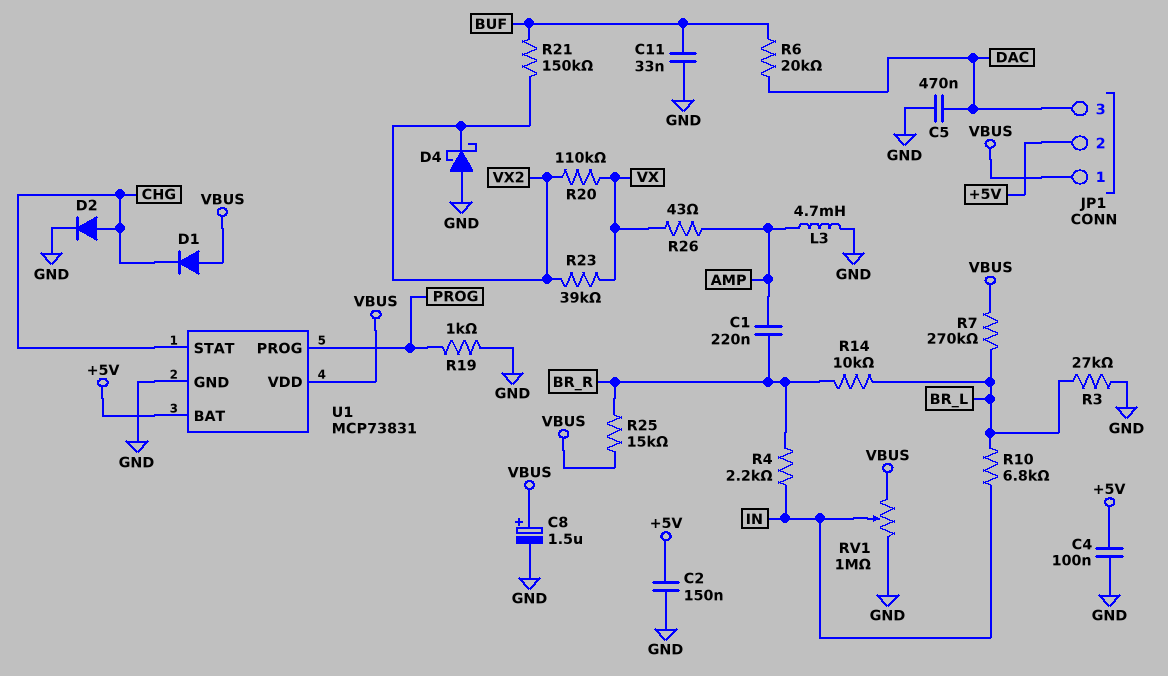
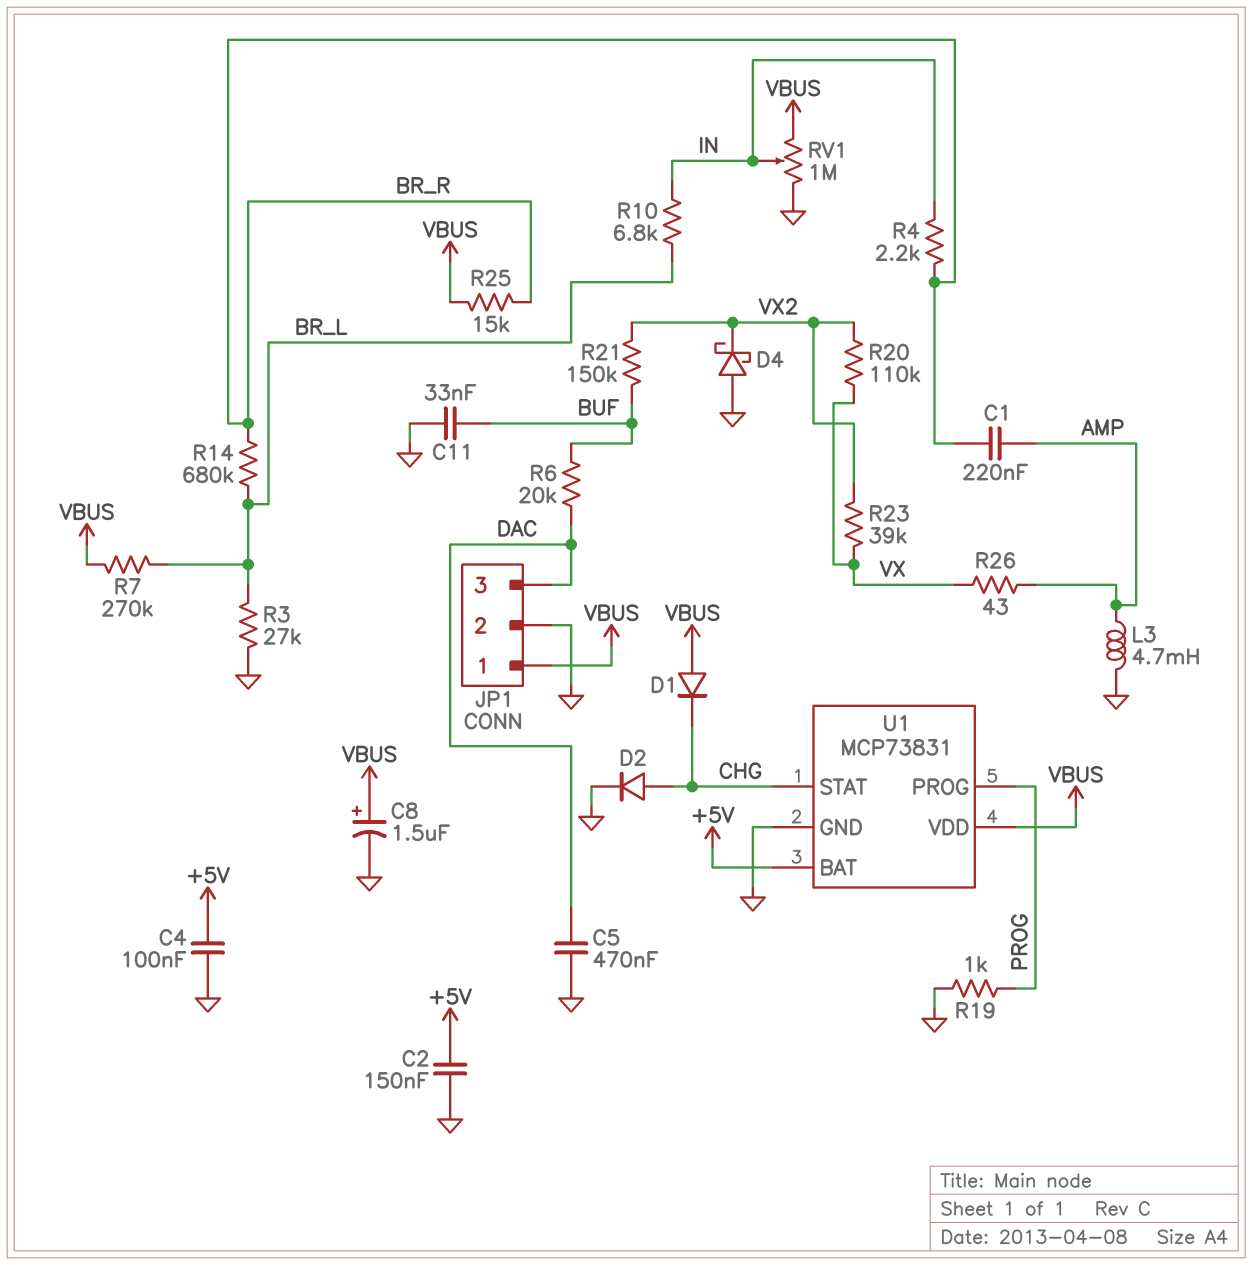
JP1 pin 2: +5V -> GND
R14: 10k (BR_L, BR_R) -> 680k (BR_L, BR_R)

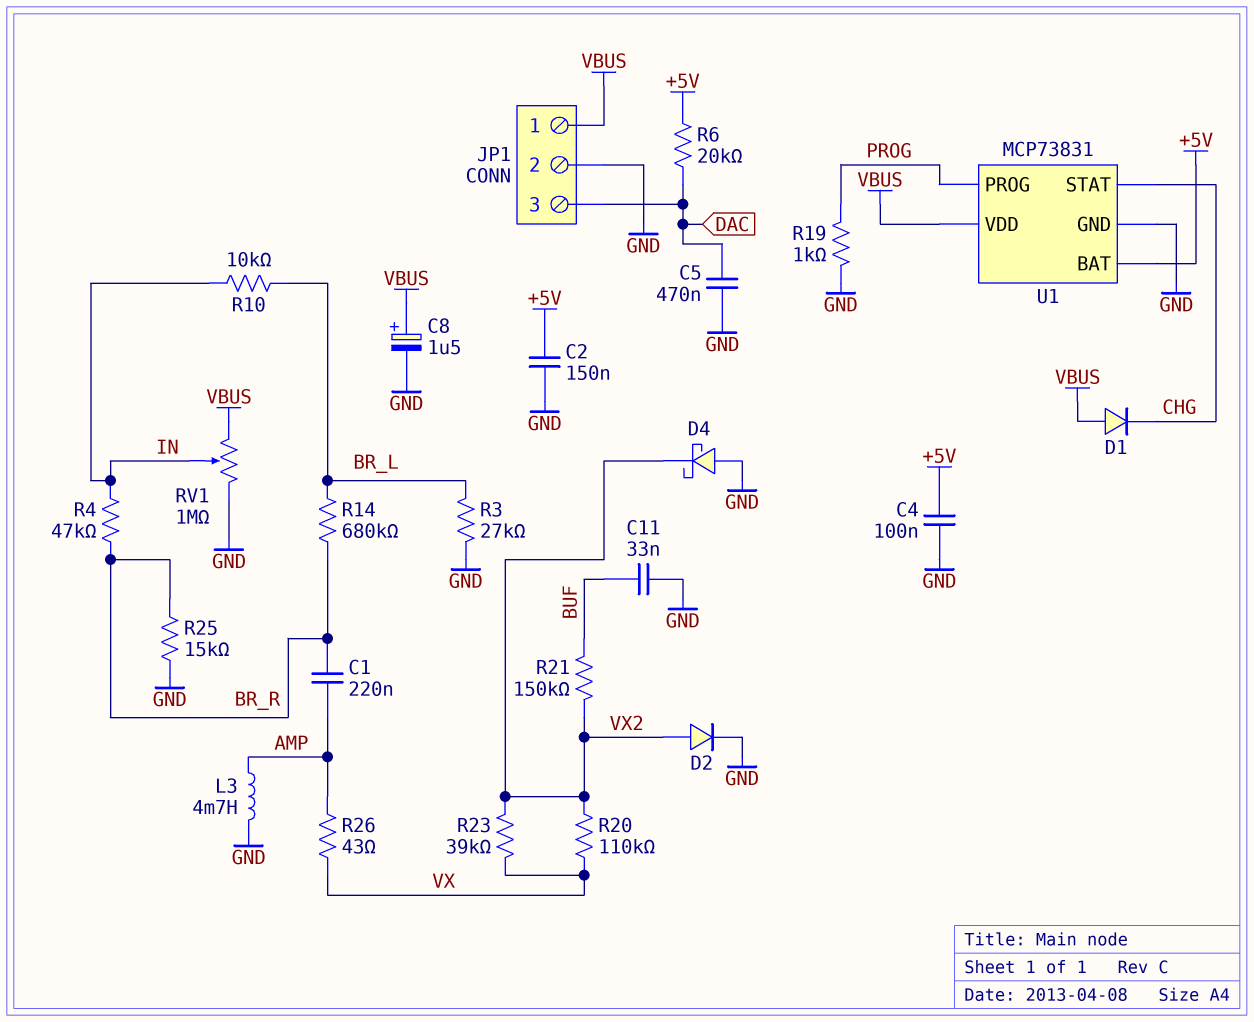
D2: diode (A CHG, K GND) -> diode (A VX2, K GND)
R4: 2.2k (BR_R, IN) -> 47k (BR_R, IN)
R6: 20k (BUF, DAC) -> 20k (+5V, DAC)
R7: 270k (BR_L, VBUS) -> none
R10: 6.8k (BR_L, IN) -> 10k (BR_L, IN)
R25: 15k (BR_R, VBUS) -> 15k (BR_R, GND)

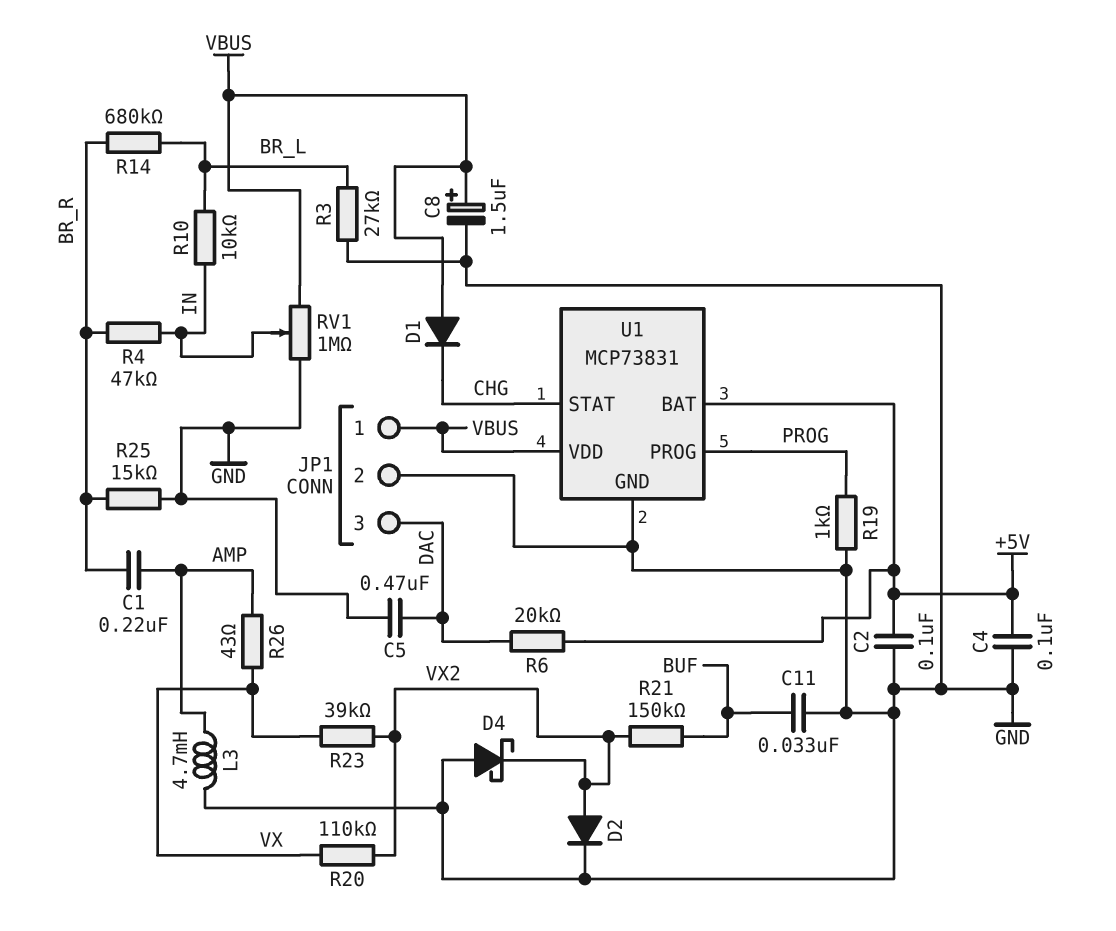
C2: 150nF (+5V, GND) -> 100nF (+5V, GND)

